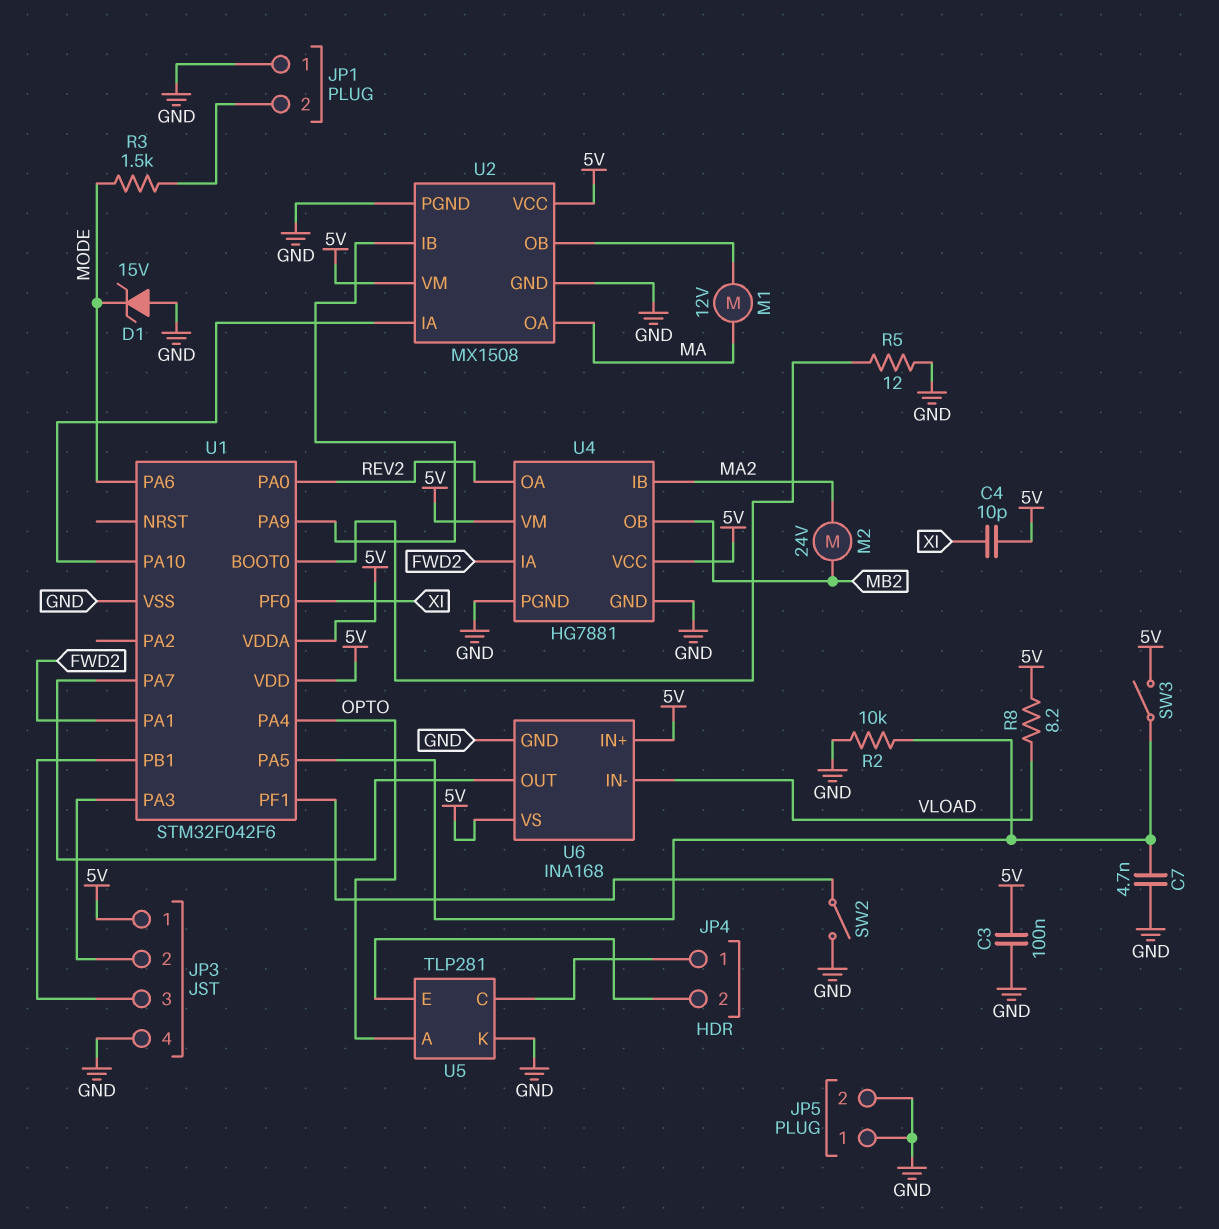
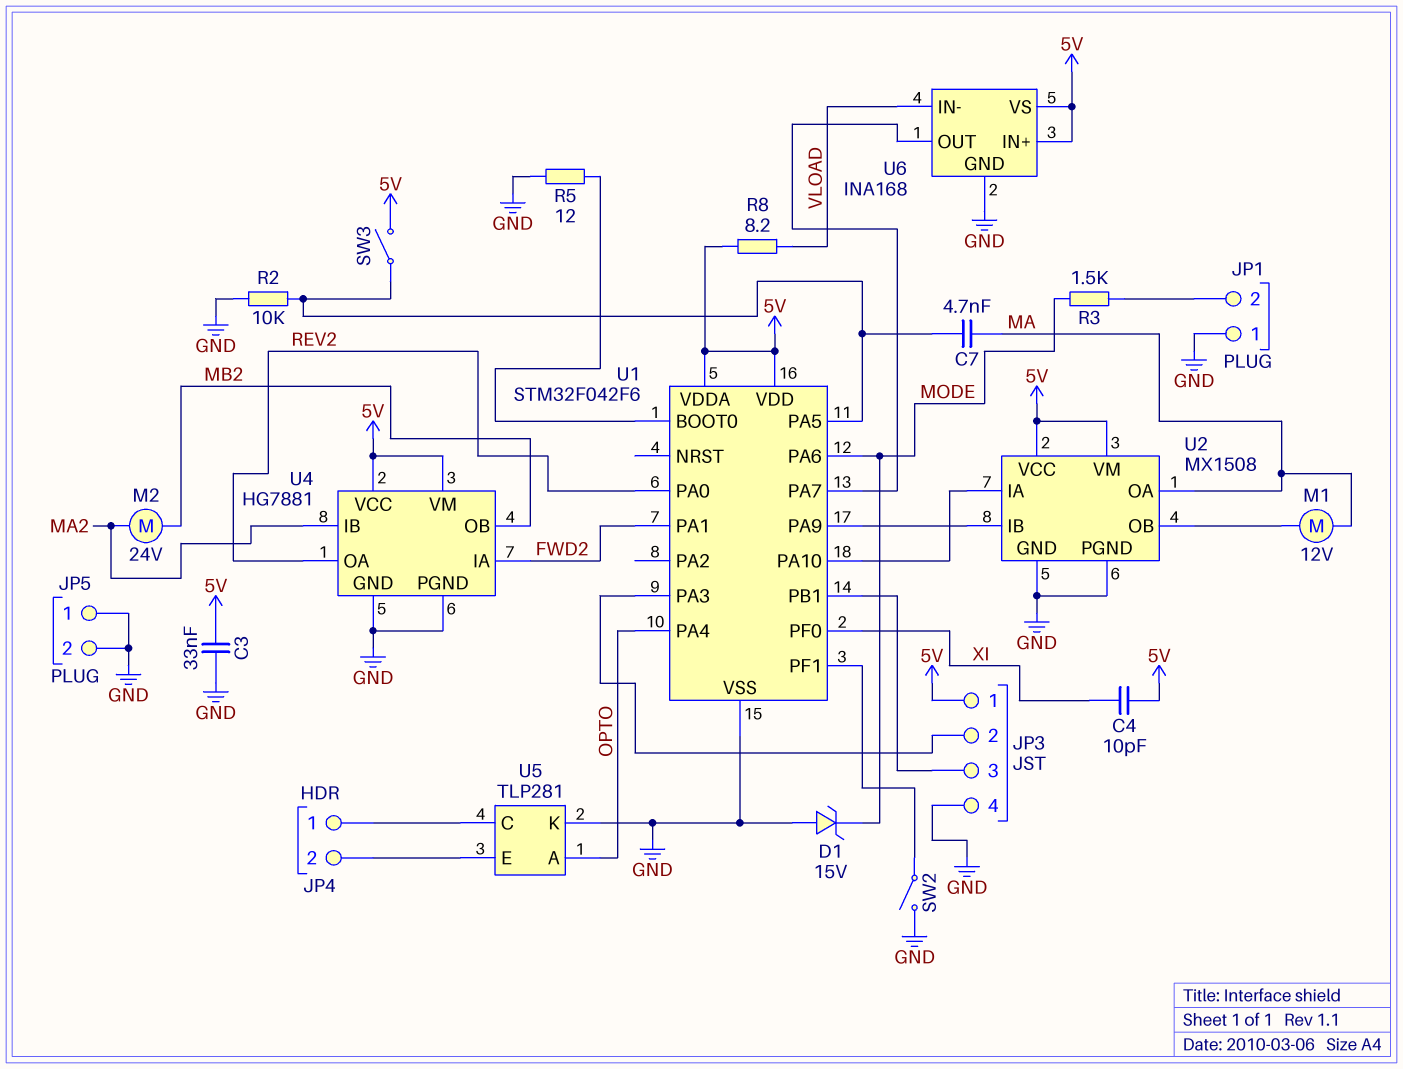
C3: 100nF (5V, GND) -> 33nF (5V, GND)
C7: 4.7nF (GND, U1/PA5) -> 4.7nF (MA, U1/PA5)

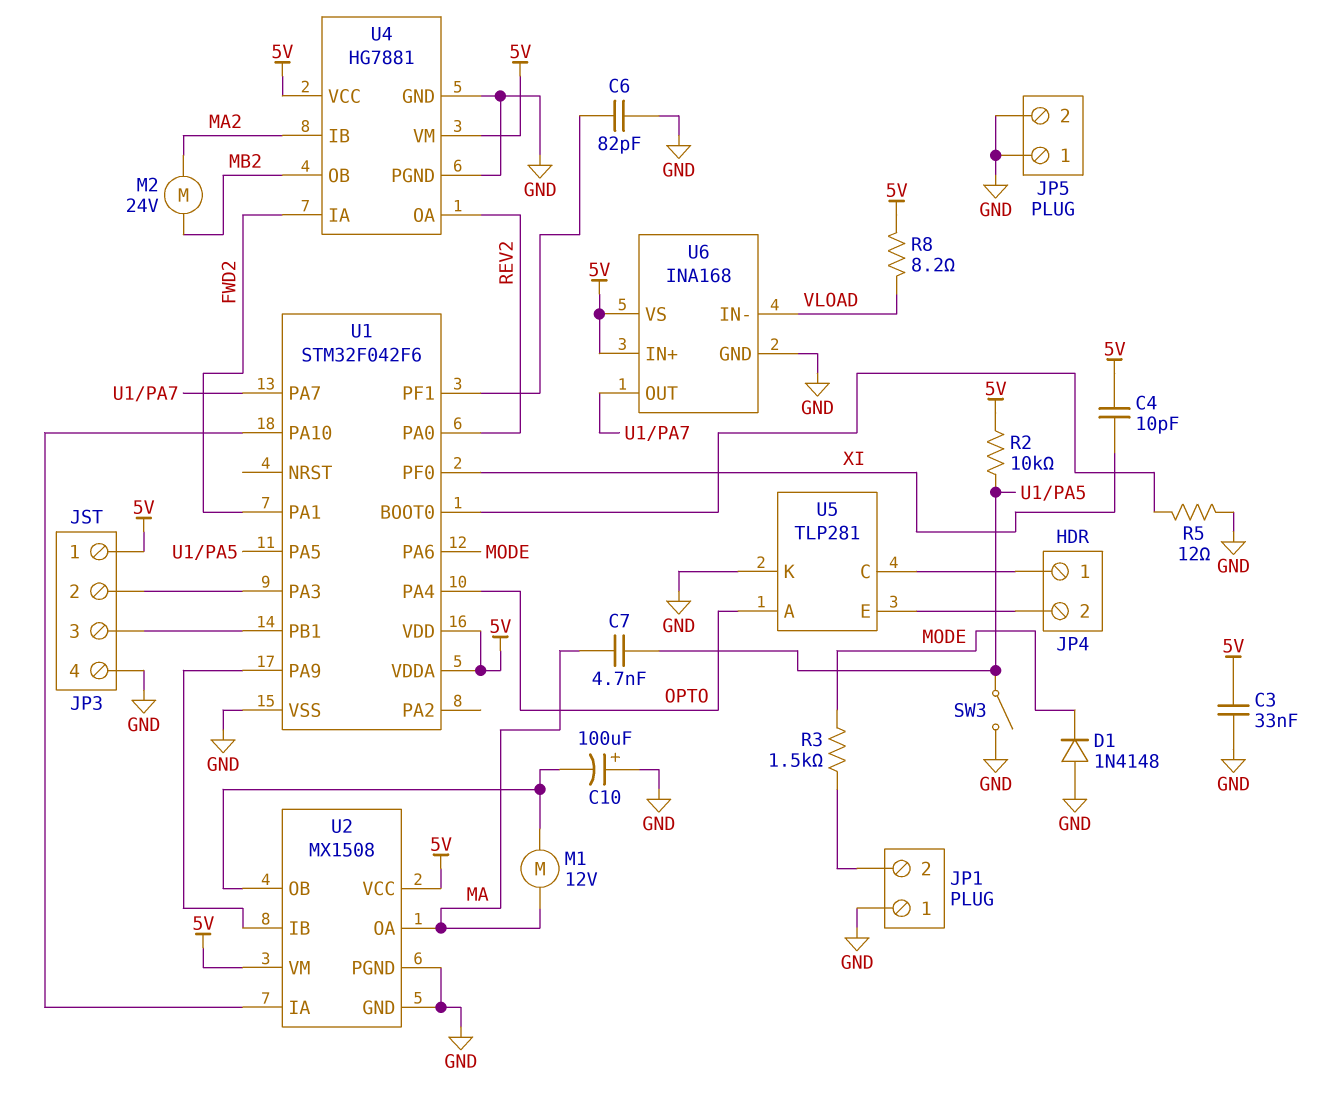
C6: none -> 82pF (GND, U1/PF1)
C10: none -> 100uF (plus GND, minus U2/OB)
D1: zener 15V (A GND, K MODE) -> diode 1N4148 (A GND, K MODE)
R2: 10k (GND, U1/PA5) -> 10k (5V, U1/PA5)
SW2: switch (GND, U1/PF1) -> none
SW3: switch (5V, U1/PA5) -> switch (GND, U1/PA5)

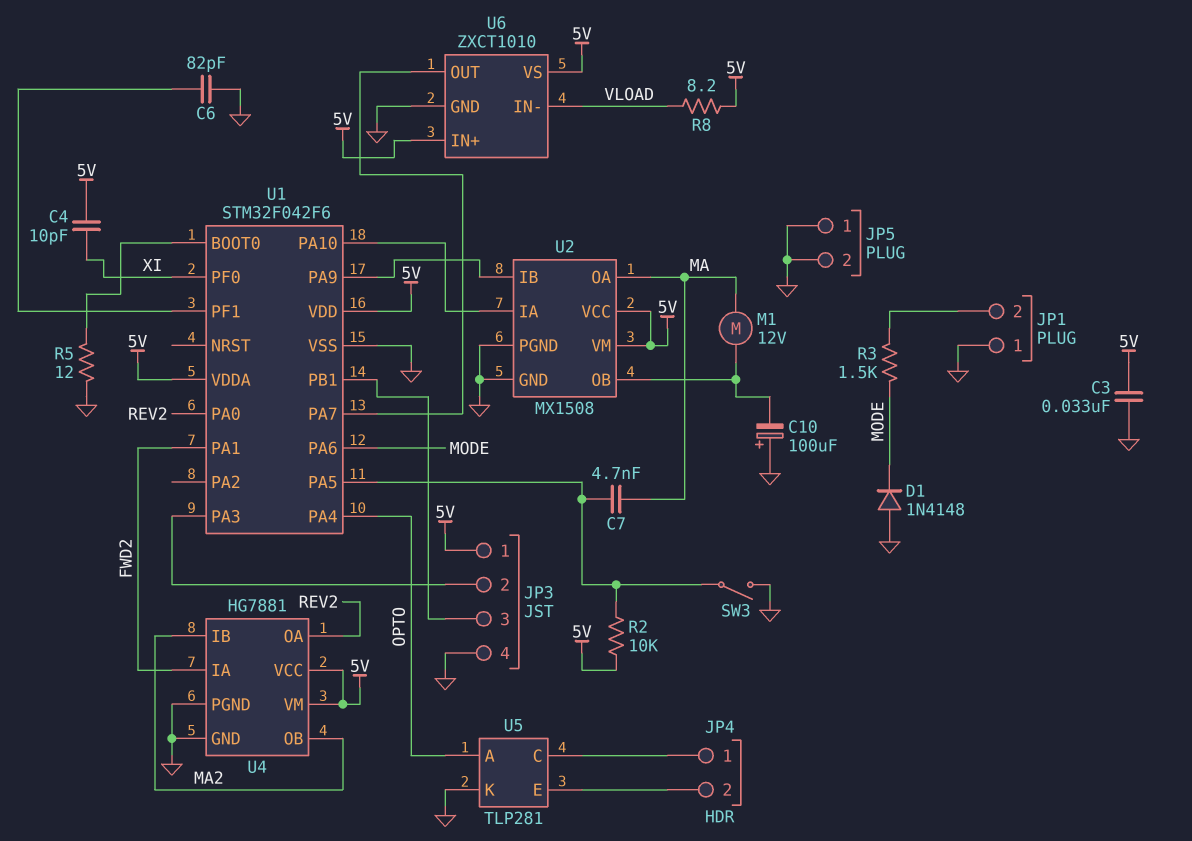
M2: motor 24V (MA2, MB2) -> none
U4 pin OB: MB2 -> MA2
U6: INA168 -> ZXCT1010

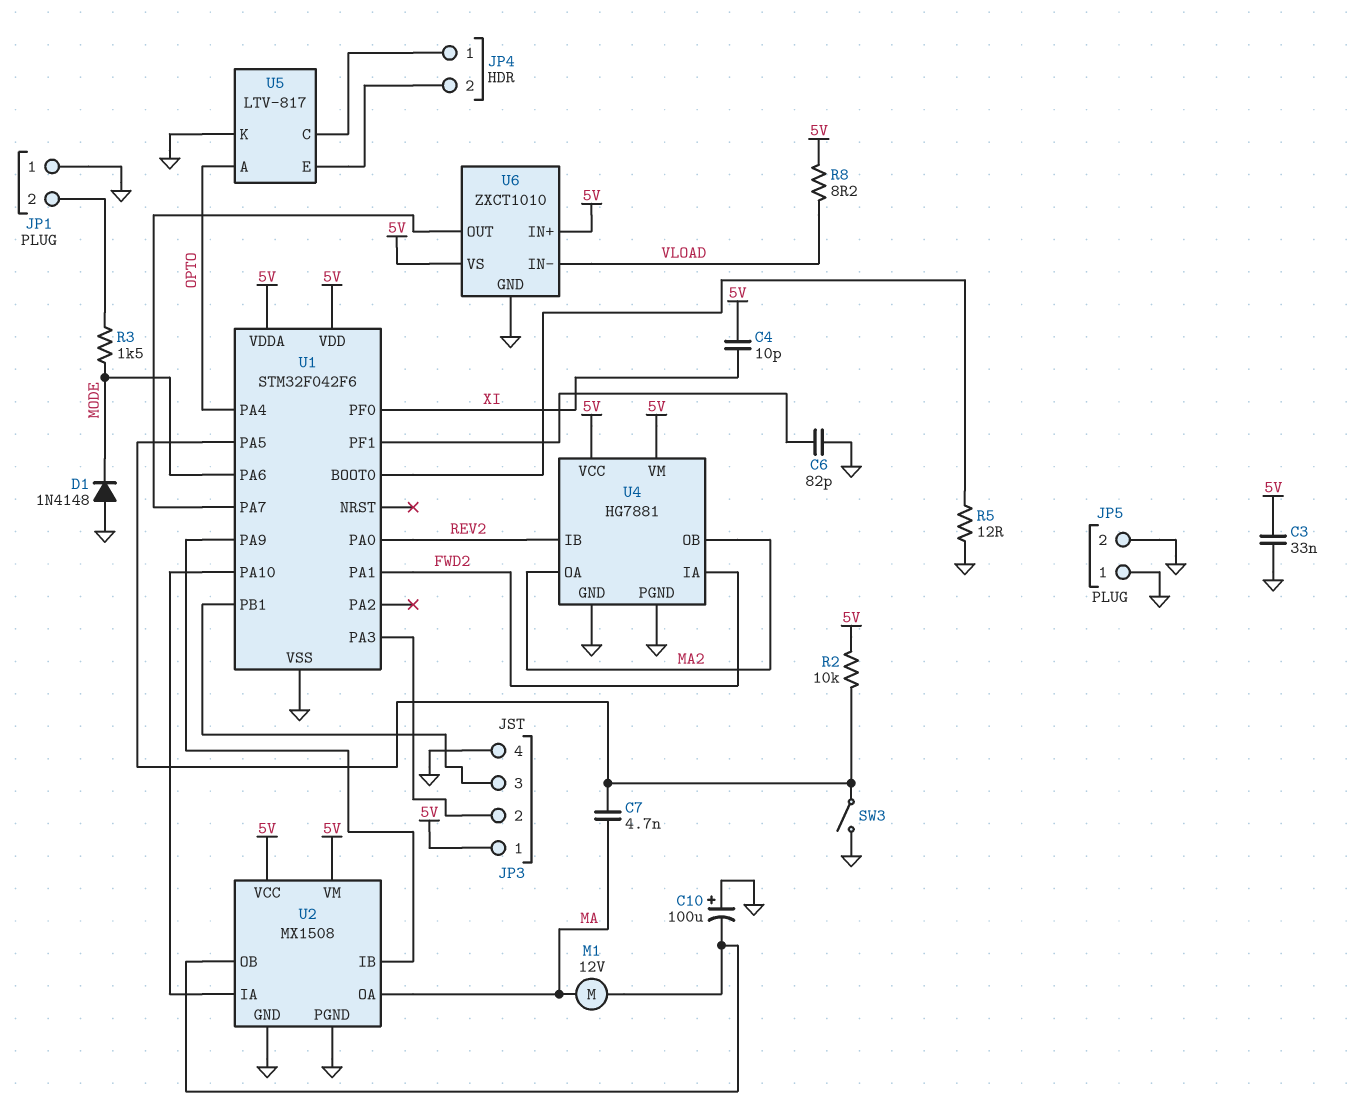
U4 pin IB: MA2 -> REV2
U4 pin OA: REV2 -> MA2
U5: TLP281 -> LTV-817

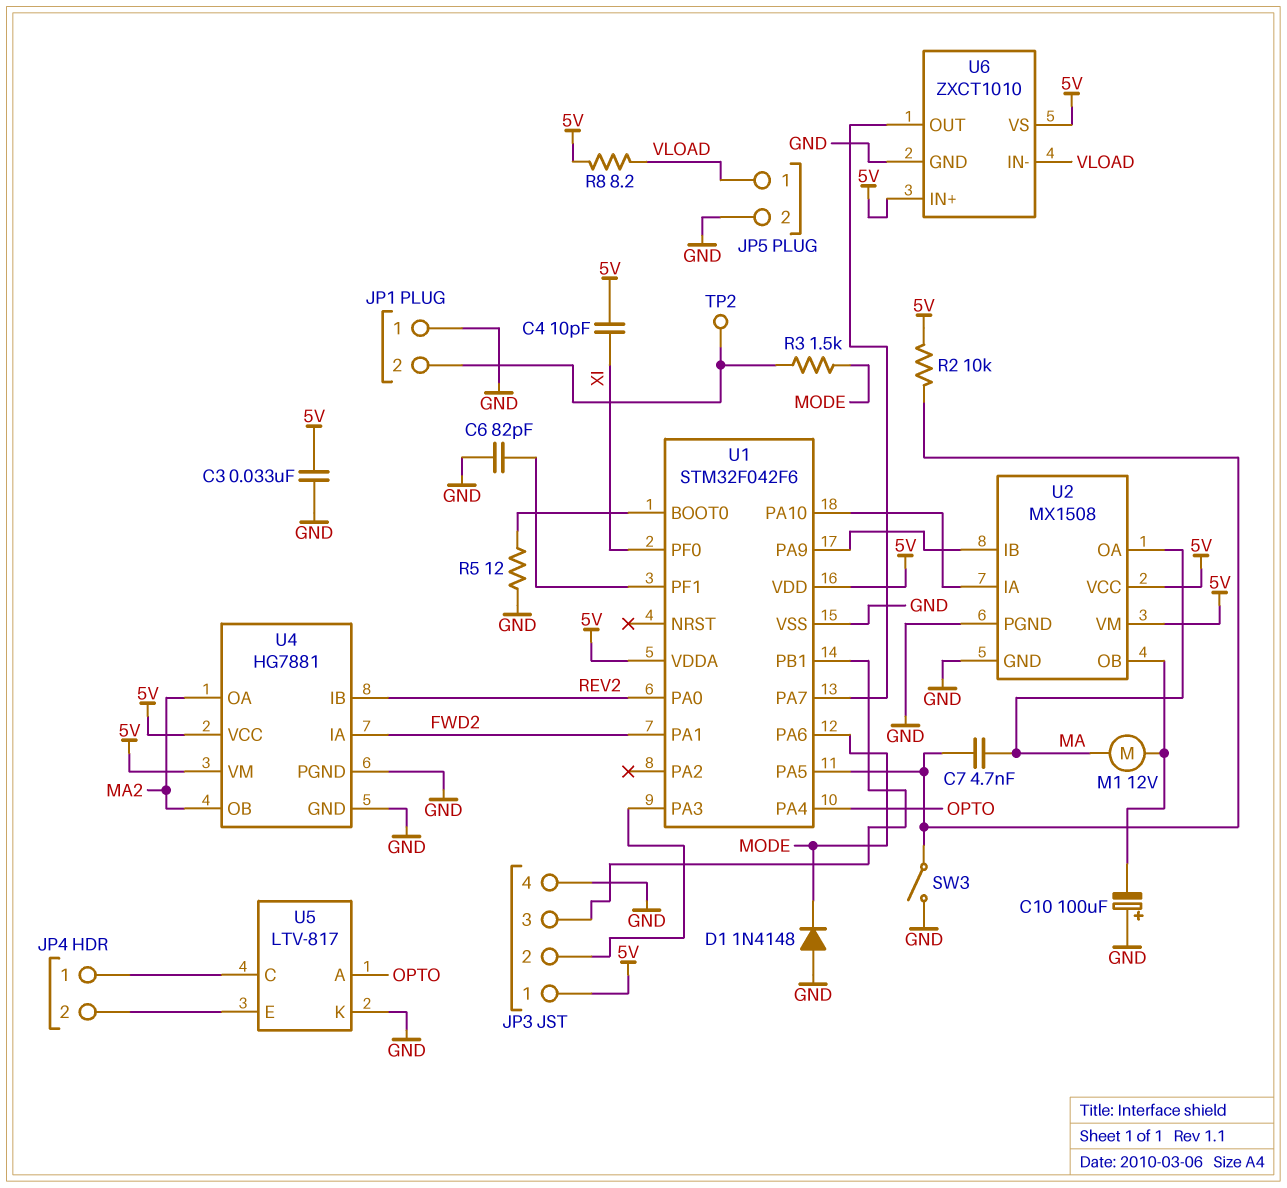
JP5 pin 1: GND -> VLOAD
TP2: none -> test point (JP1/2)

